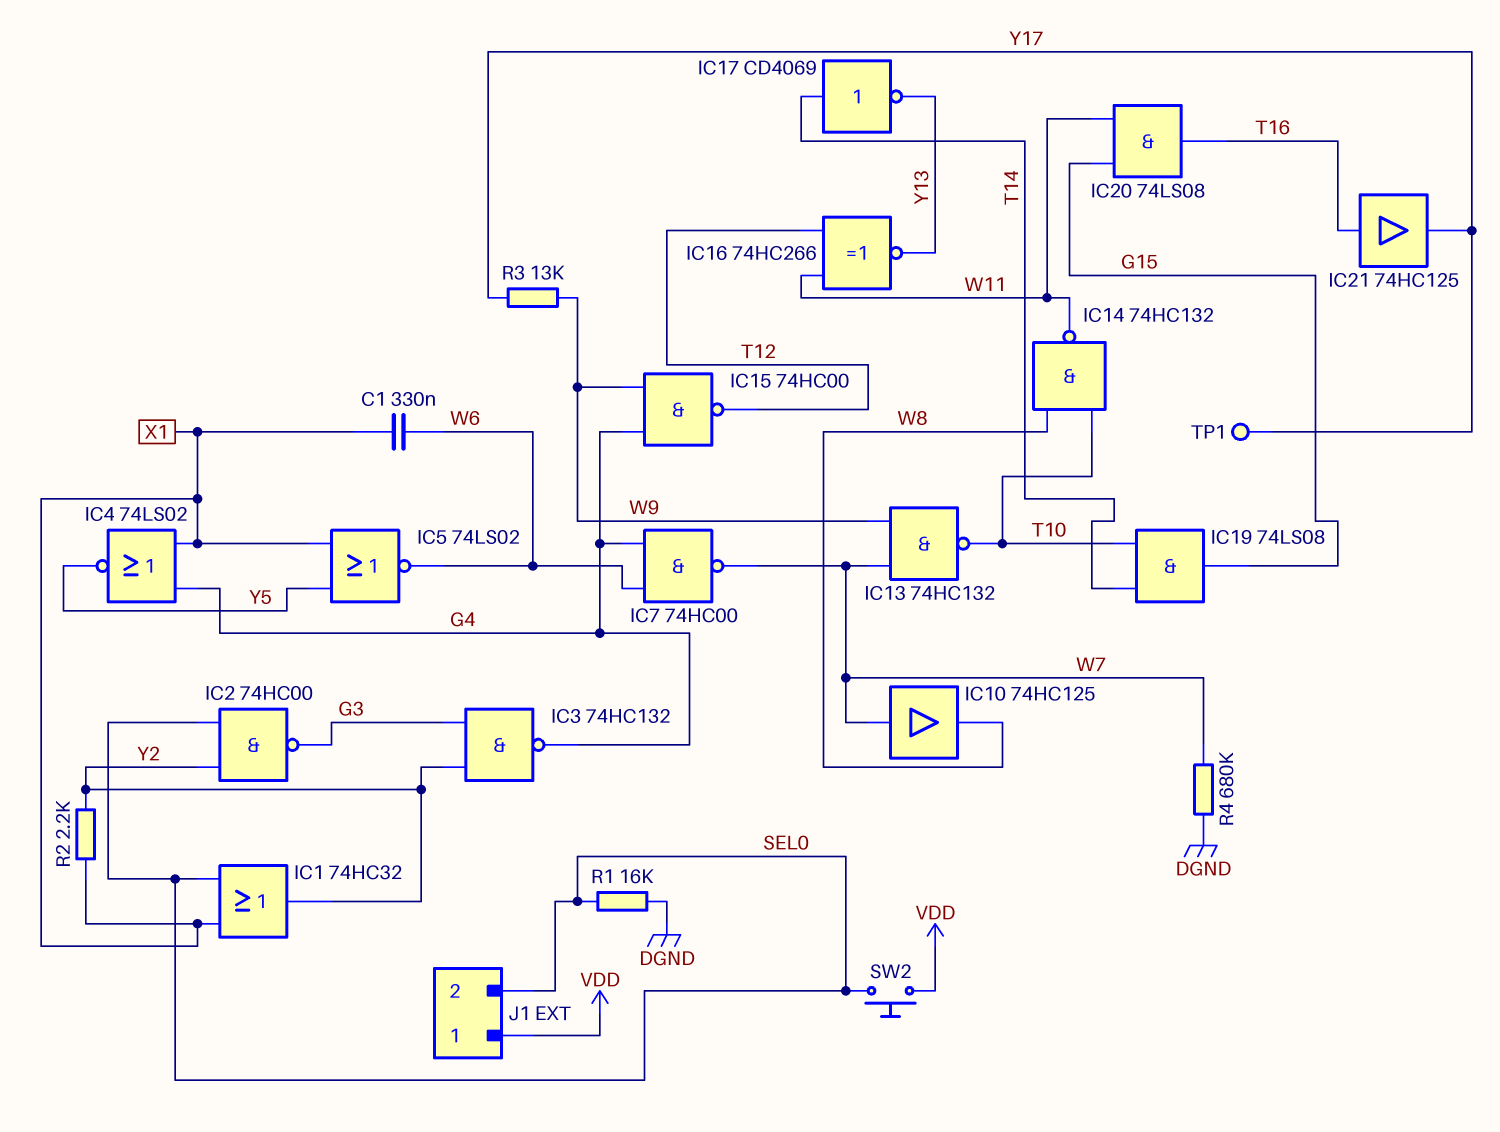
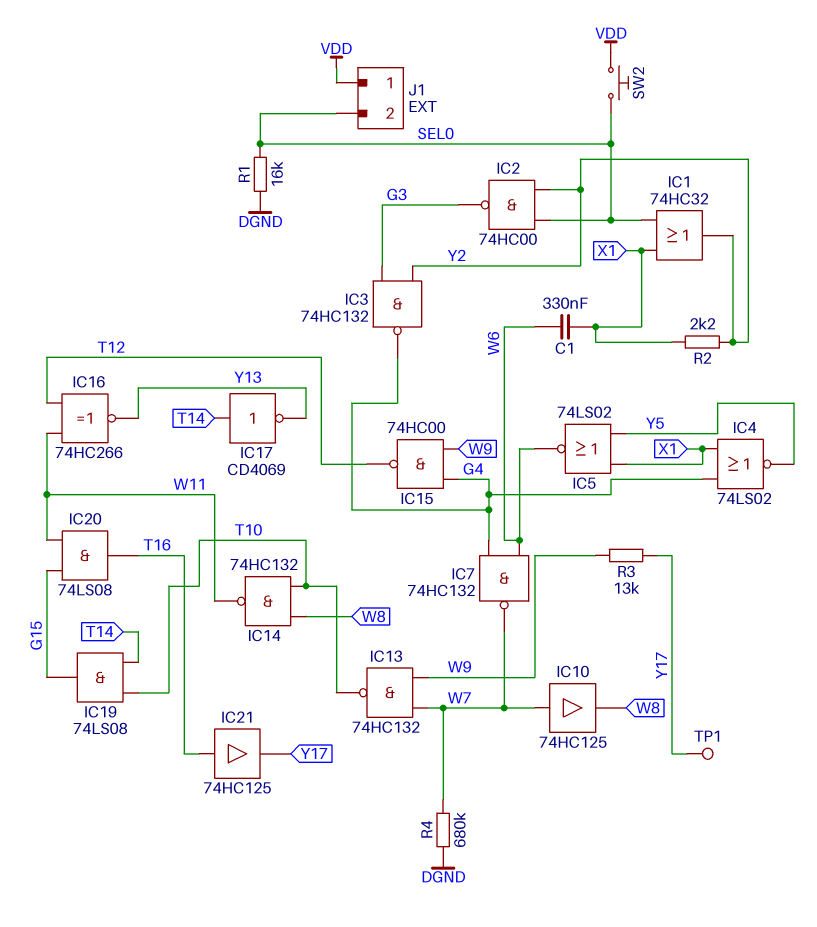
IC7: NAND 74HC00 (in G4, in W6, out W7) -> NAND 74HC132 (in G4, in W6, out W7)

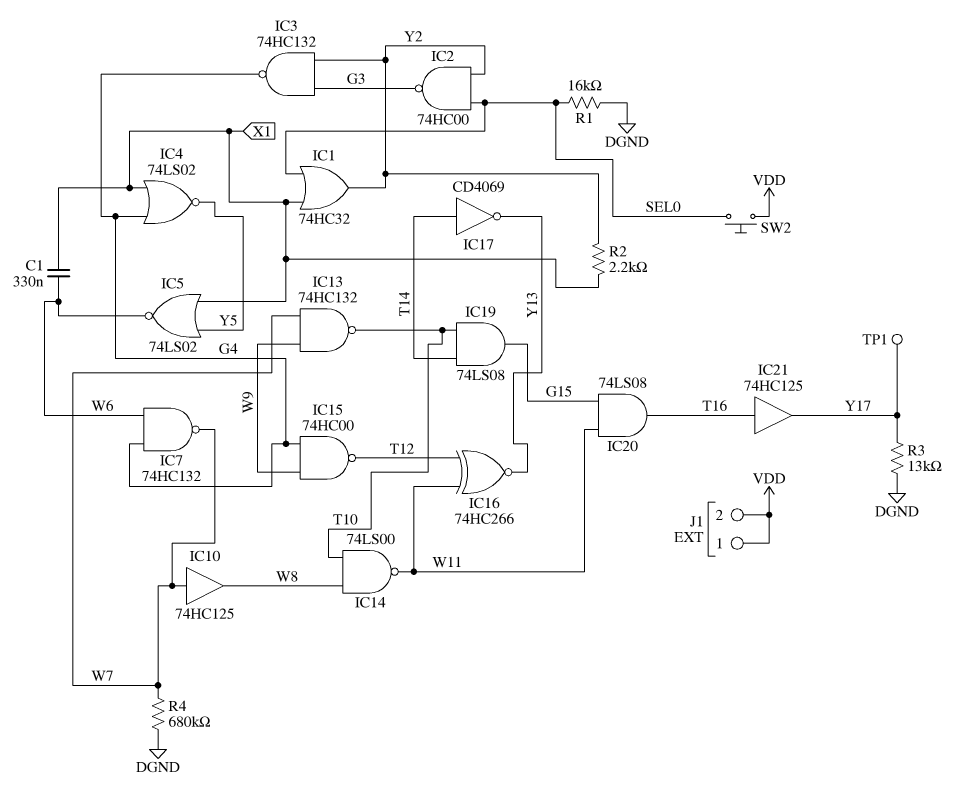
IC14: NAND 74HC132 (in T10, in W8, out W11) -> NAND 74LS00 (in T10, in W8, out W11)
J1 pin 2: SEL0 -> VDD
R3: 13k (W9, Y17) -> 13k (DGND, Y17)

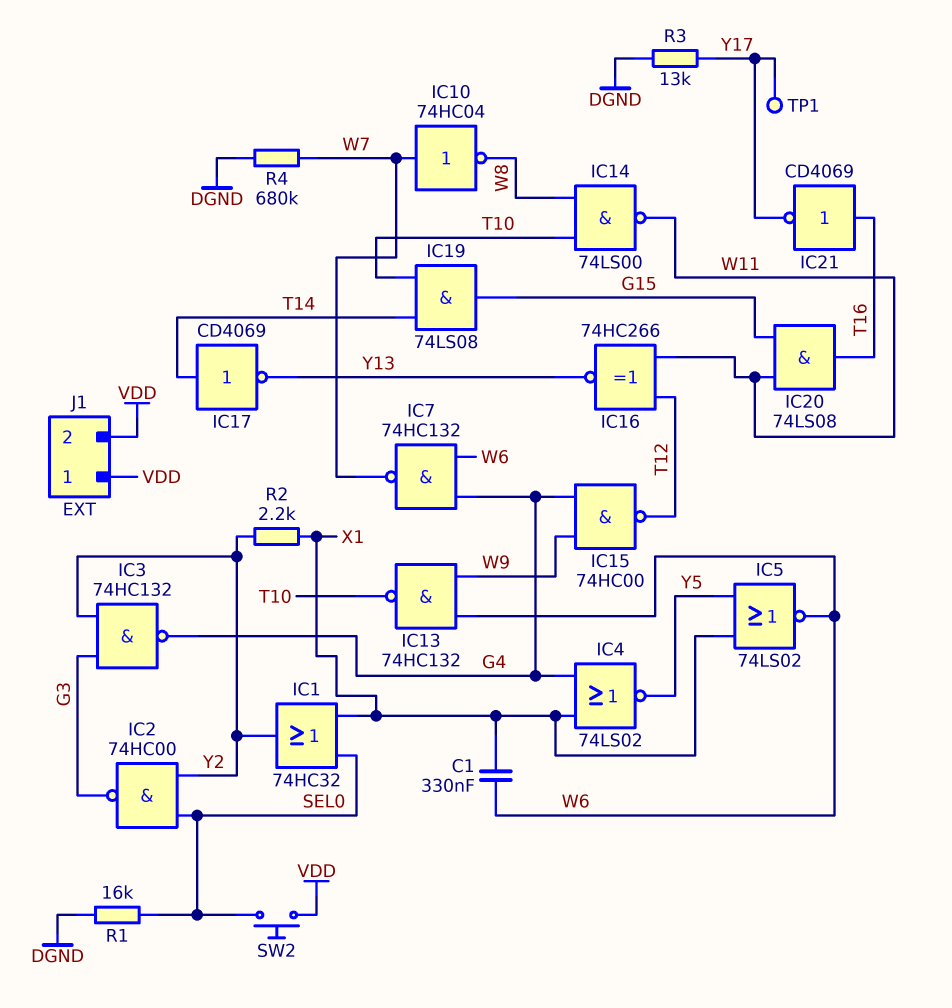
IC10: buffer 74HC125 (in W7, out W8) -> NOT 74HC04 (in W7, out W8)
IC13: NAND 74HC132 (in W7, in W9, out T10) -> NAND 74HC132 (in W6, in W9, out T10)
IC21: buffer 74HC125 (in T16, out Y17) -> NOT CD4069 (in T16, out Y17)

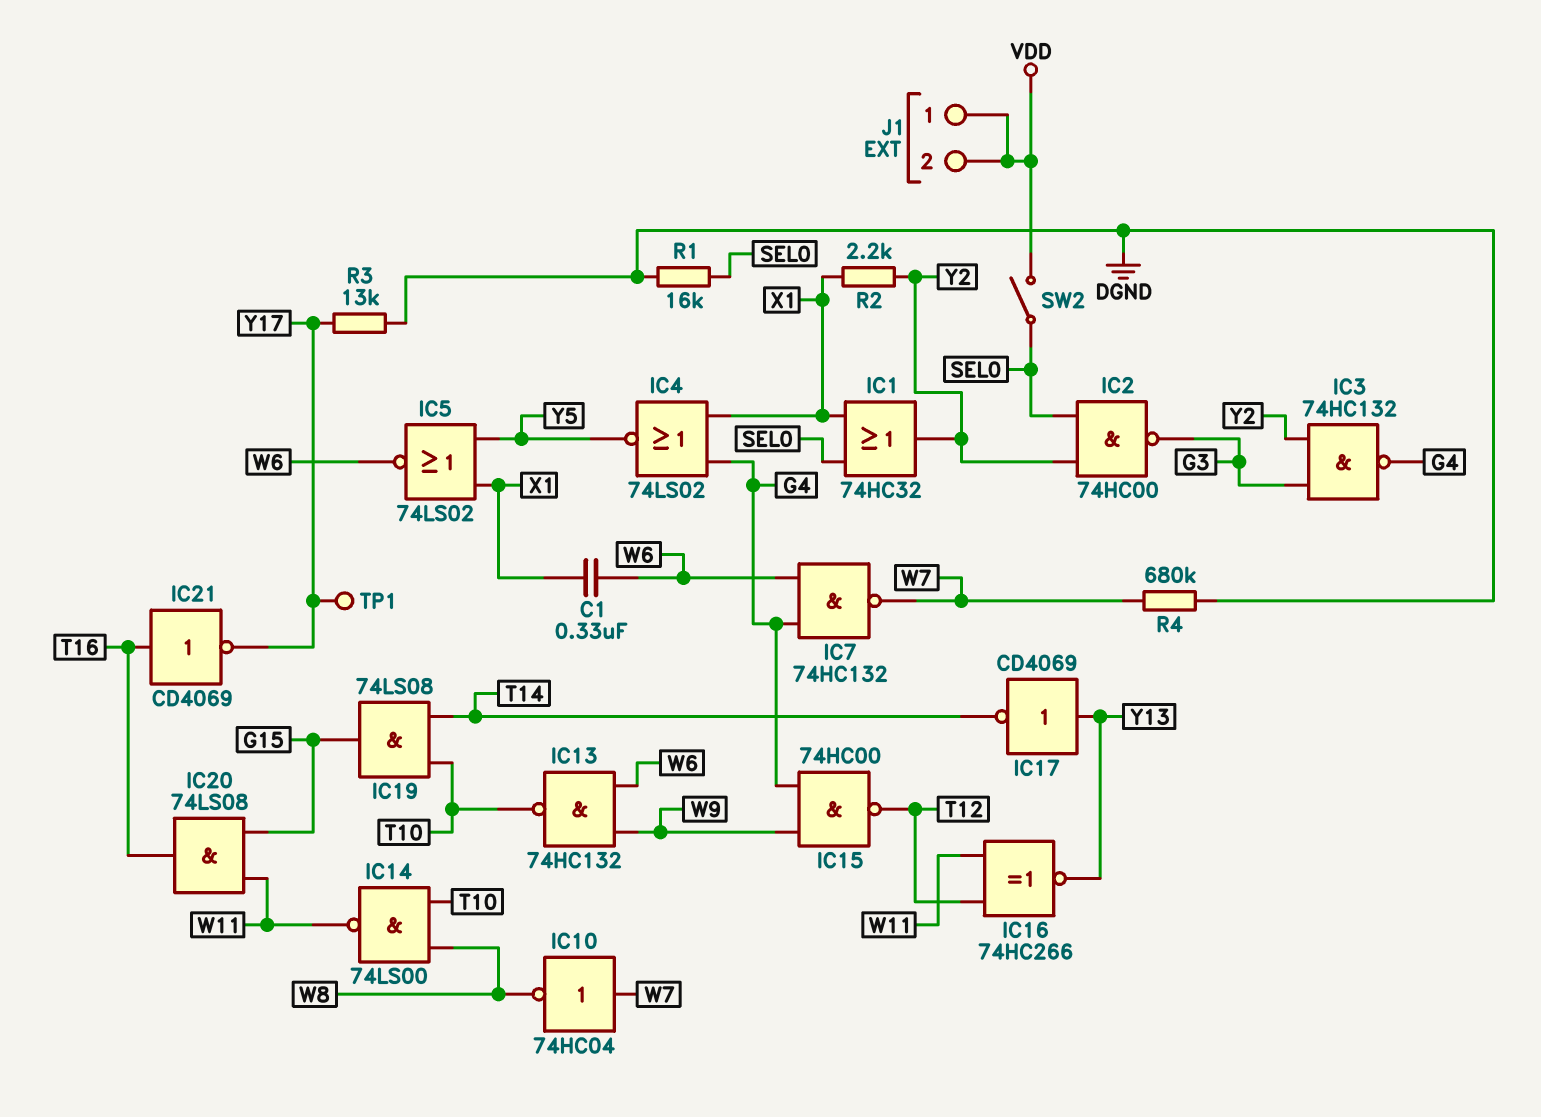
IC17: NOT CD4069 (in T14, out Y13) -> NOT CD4069 (in Y13, out T14)
SW2: button (SEL0, VDD) -> switch (SEL0, VDD)

